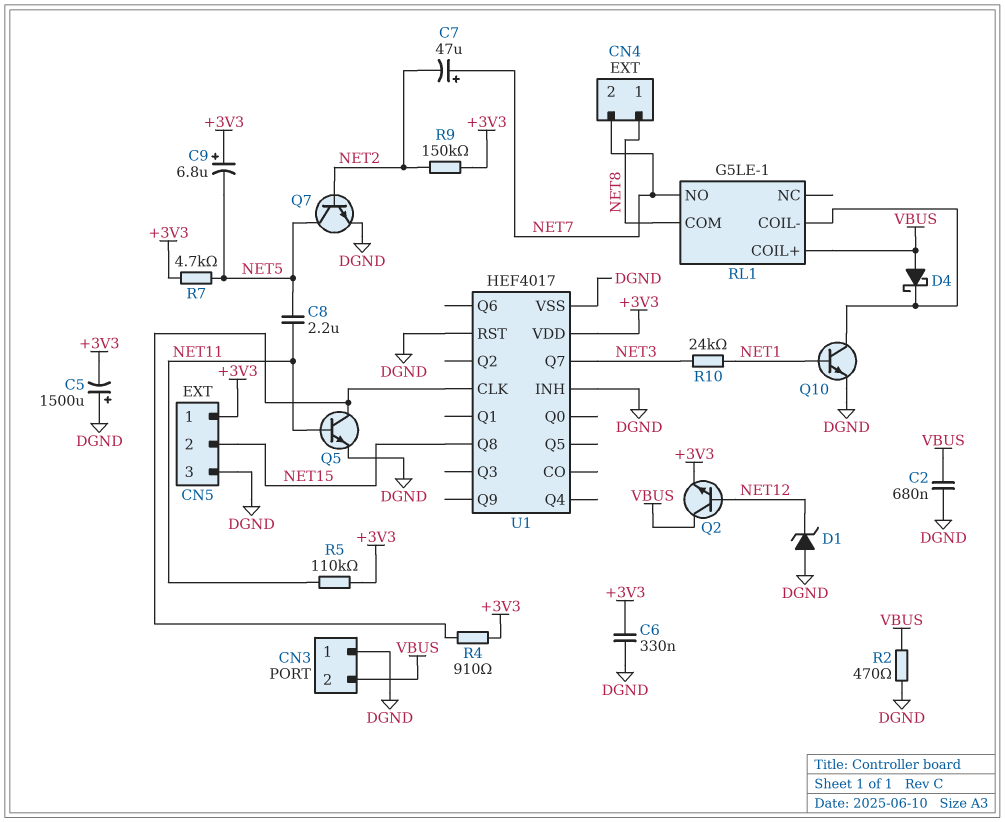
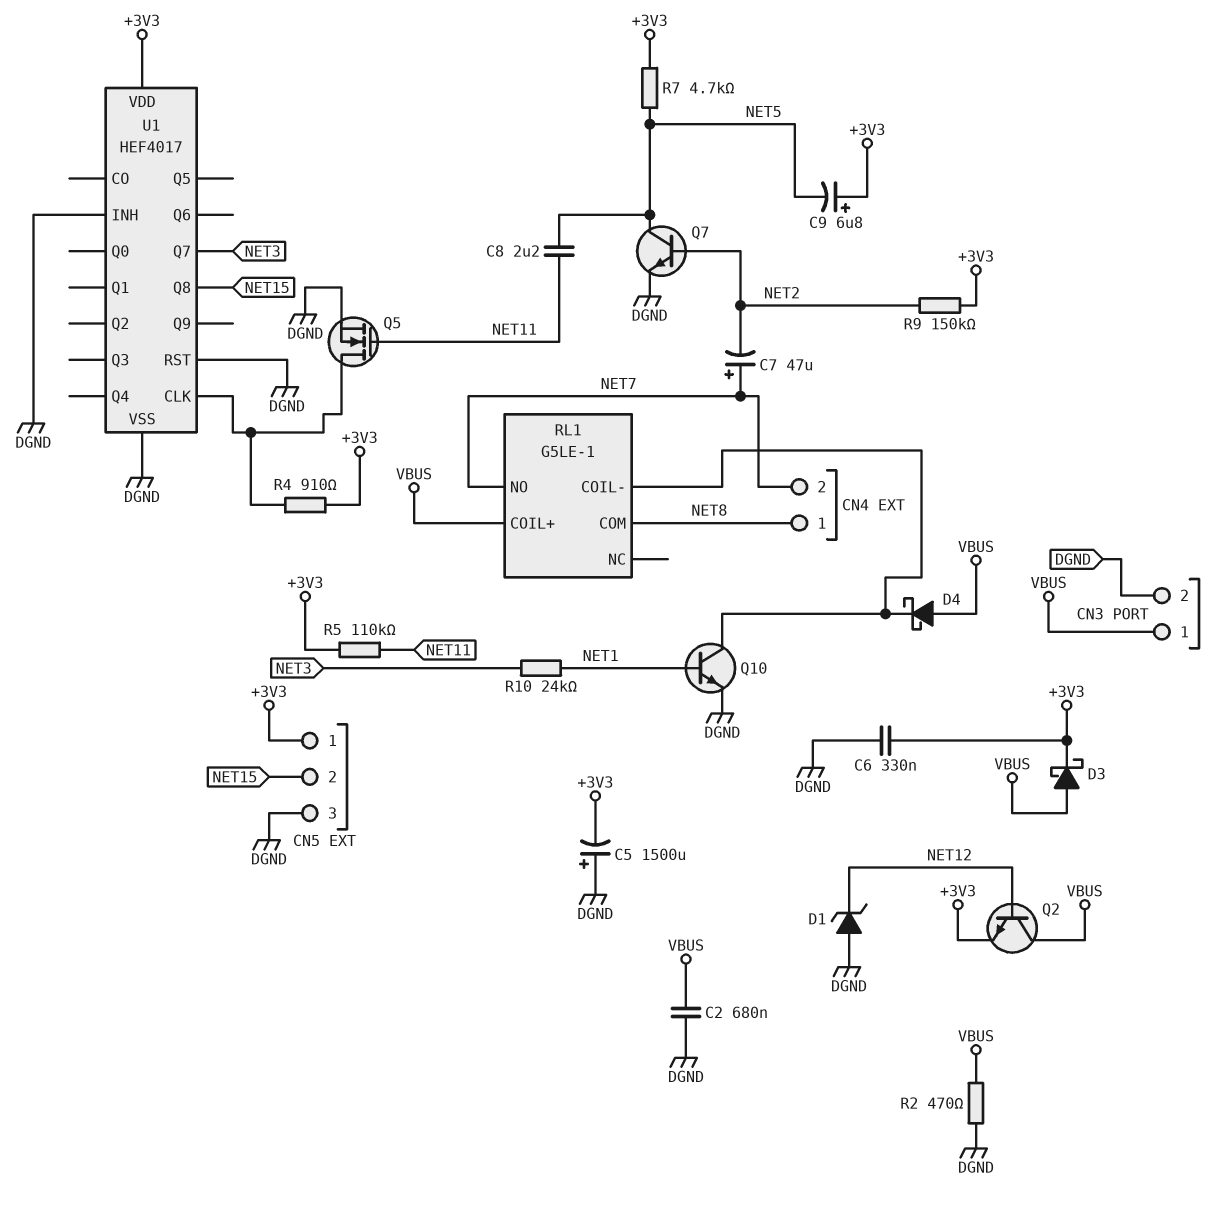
CN3 pin 1: DGND -> VBUS
CN3 pin 2: VBUS -> DGND
D3: none -> schottky (A VBUS, K +3V3)
Q5: NPN (B NET11, C U1/CLK, E DGND) -> NMOS (G NET11, D U1/CLK, S DGND)

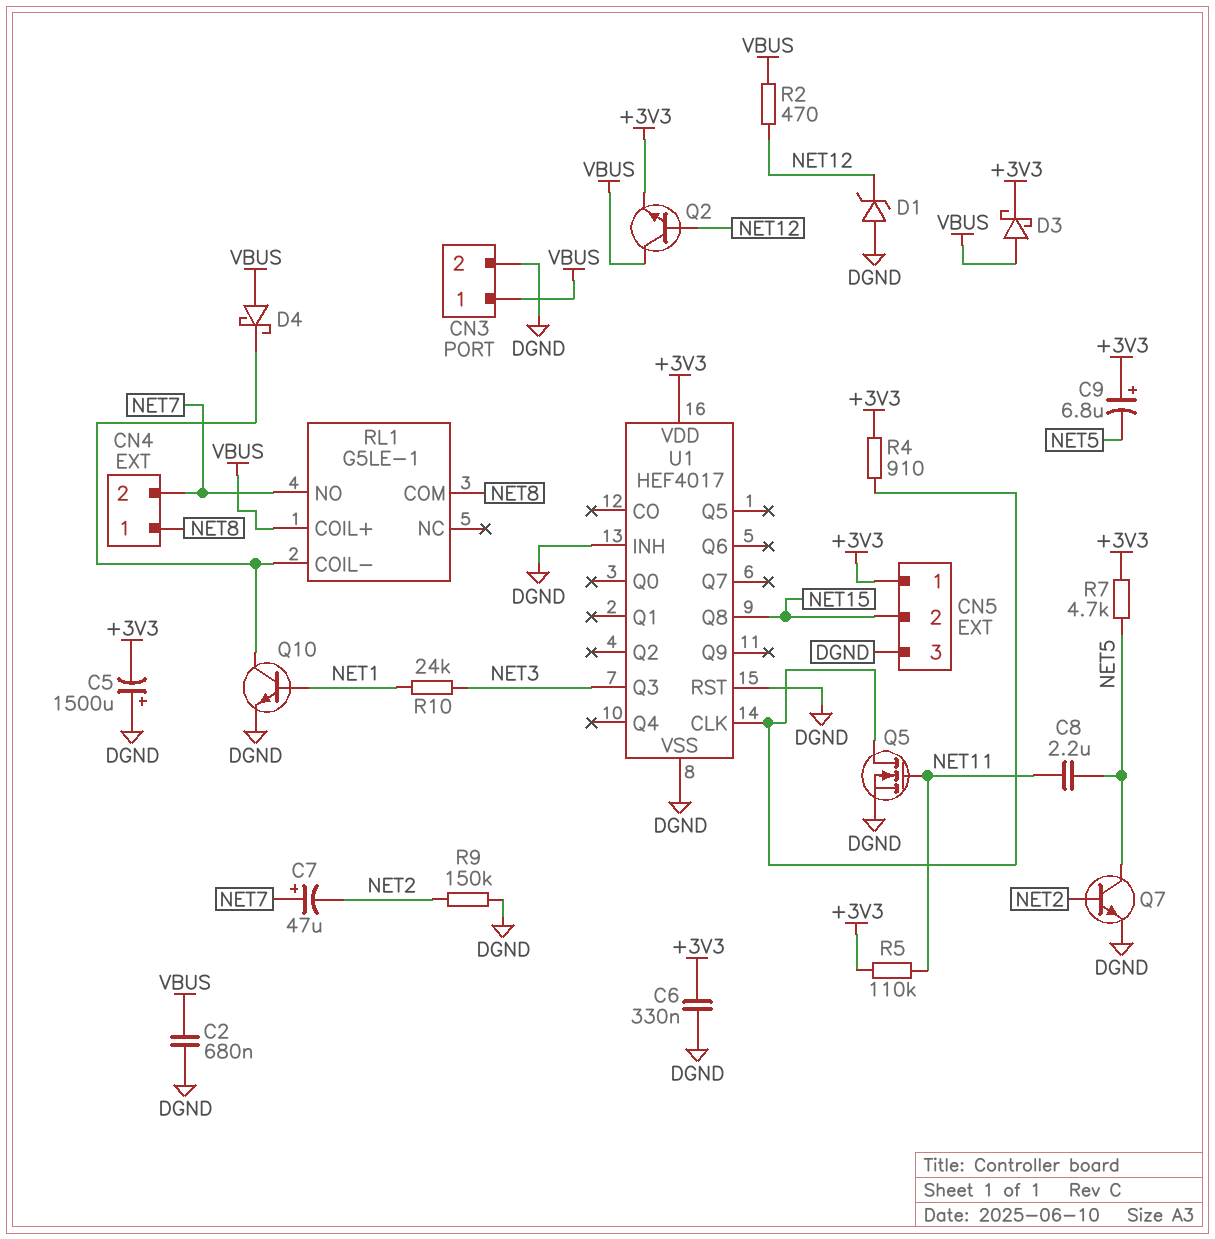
R2: 470 (DGND, VBUS) -> 470 (NET12, VBUS)
R9: 150k (+3V3, NET2) -> 150k (DGND, NET2)
U1 pin Q3: none -> NET3
U1 pin Q7: NET3 -> none

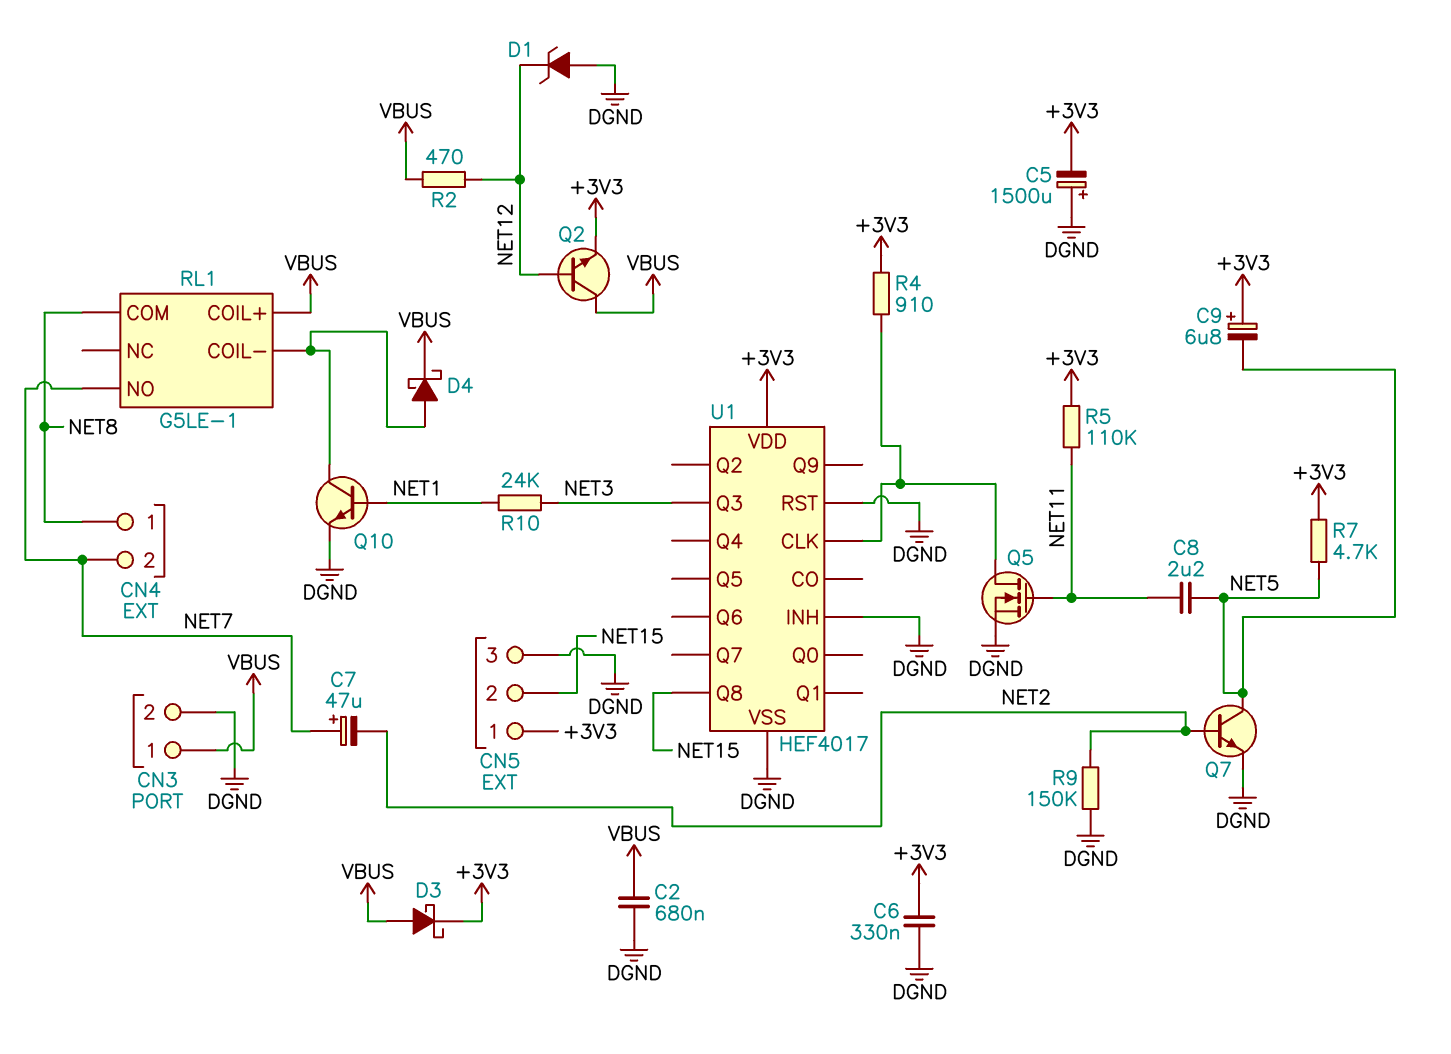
D4: schottky (A VBUS, K RL1/COIL-) -> schottky (A RL1/COIL-, K VBUS)

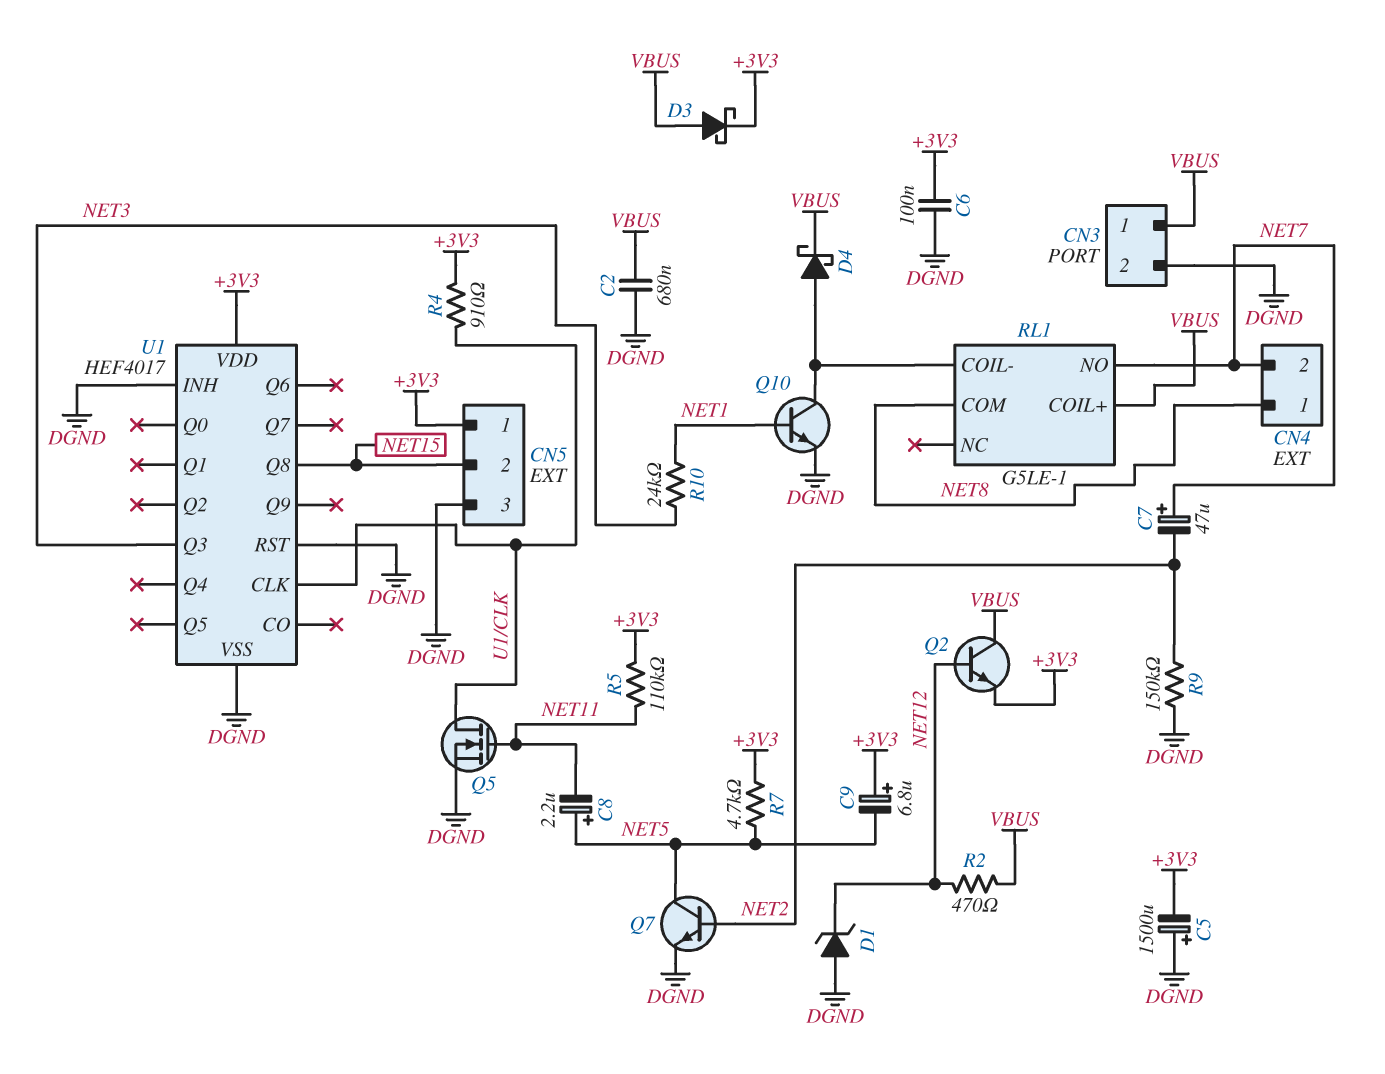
C6: 330nF (+3V3, DGND) -> 100nF (+3V3, DGND)
C8: 2.2uF (NET5, NET11) -> 2.2uF (plus NET5, minus NET11)

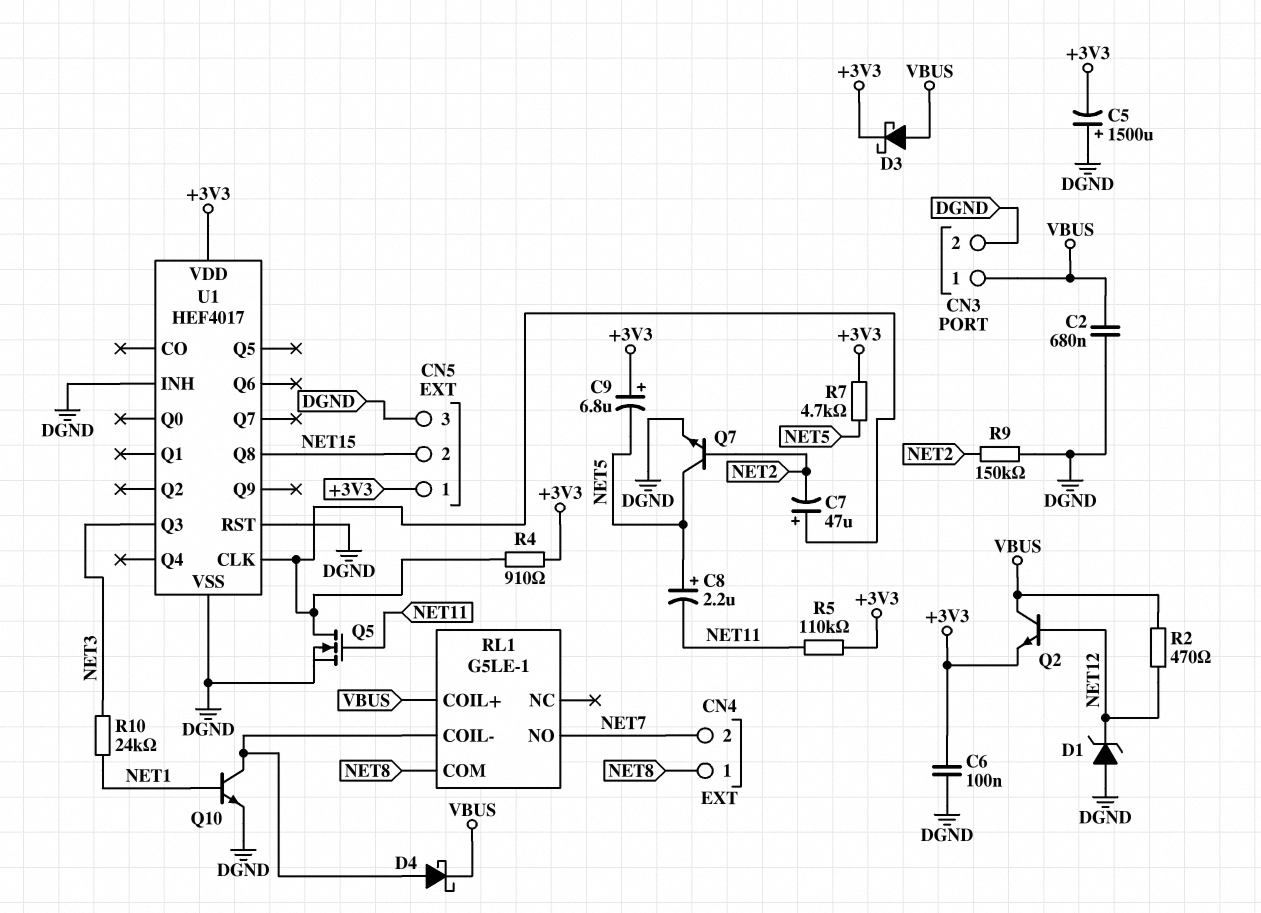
C7: 47uF (plus NET7, minus NET2) -> 47uF (plus U1/CLK, minus NET2)

